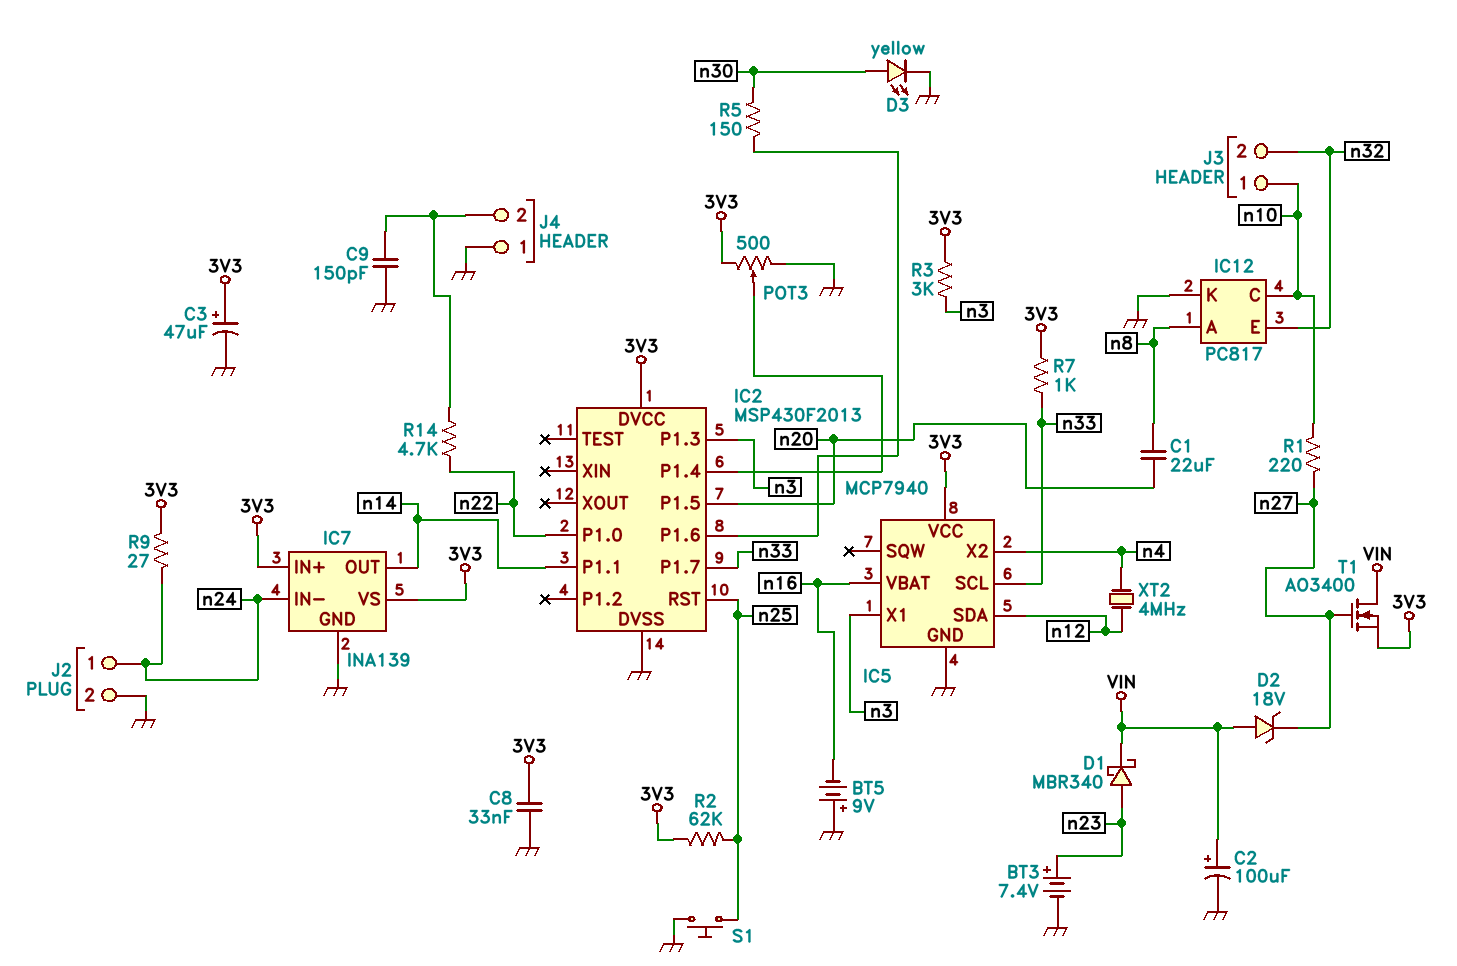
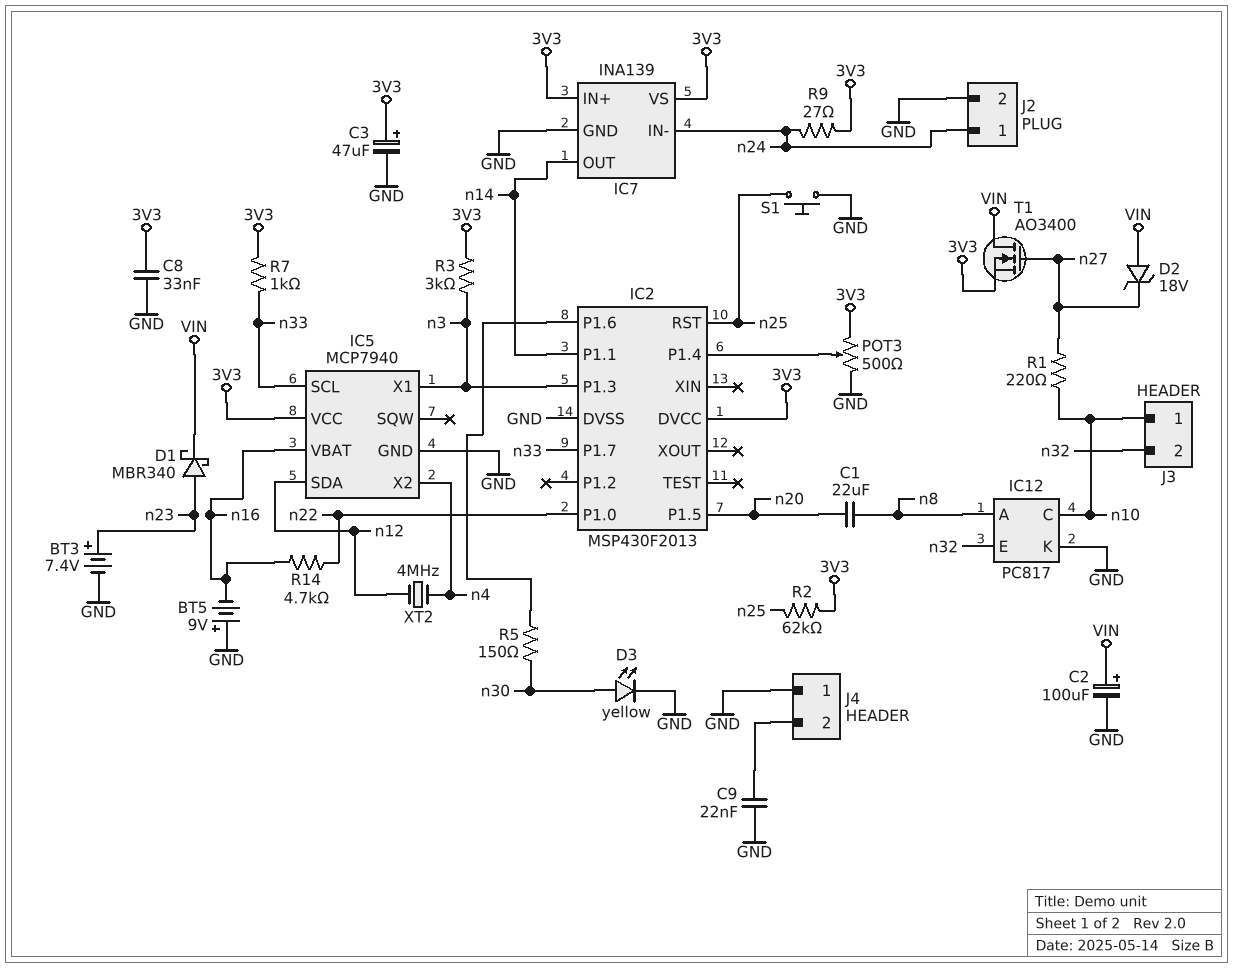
C9: 150pF (GND, J4/2) -> 22nF (GND, J4/2)
R14: 4.7k (J4/2, n22) -> 4.7k (n16, n22)

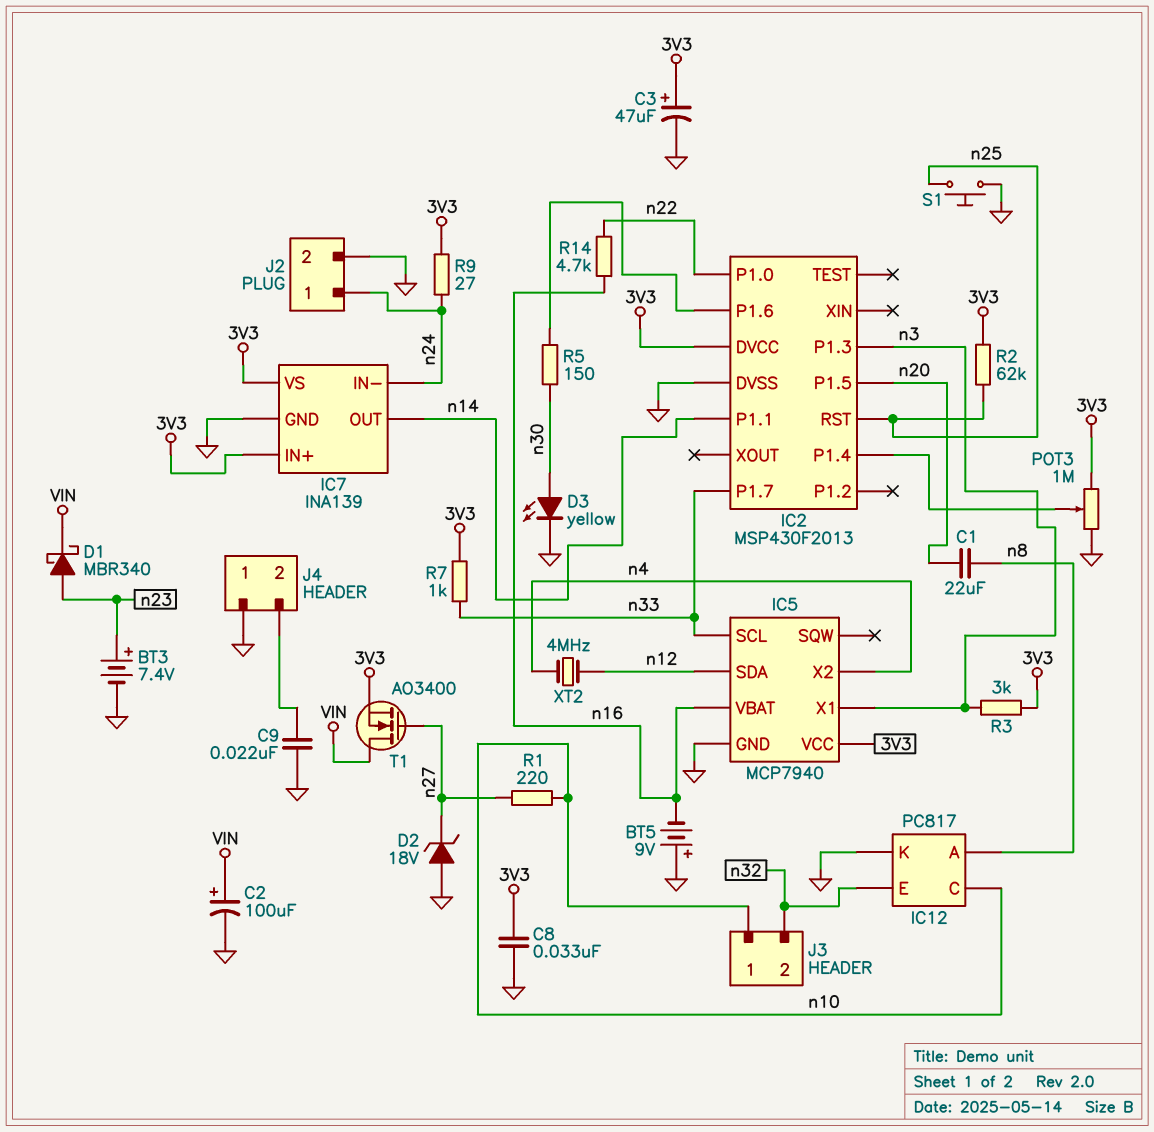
D2: zener 18V (A VIN, K n27) -> zener 18V (A GND, K n27)
POT3: 500 (3V3, GND, wiper IC2/P1.4) -> 1M (3V3, GND, wiper IC2/P1.4)

